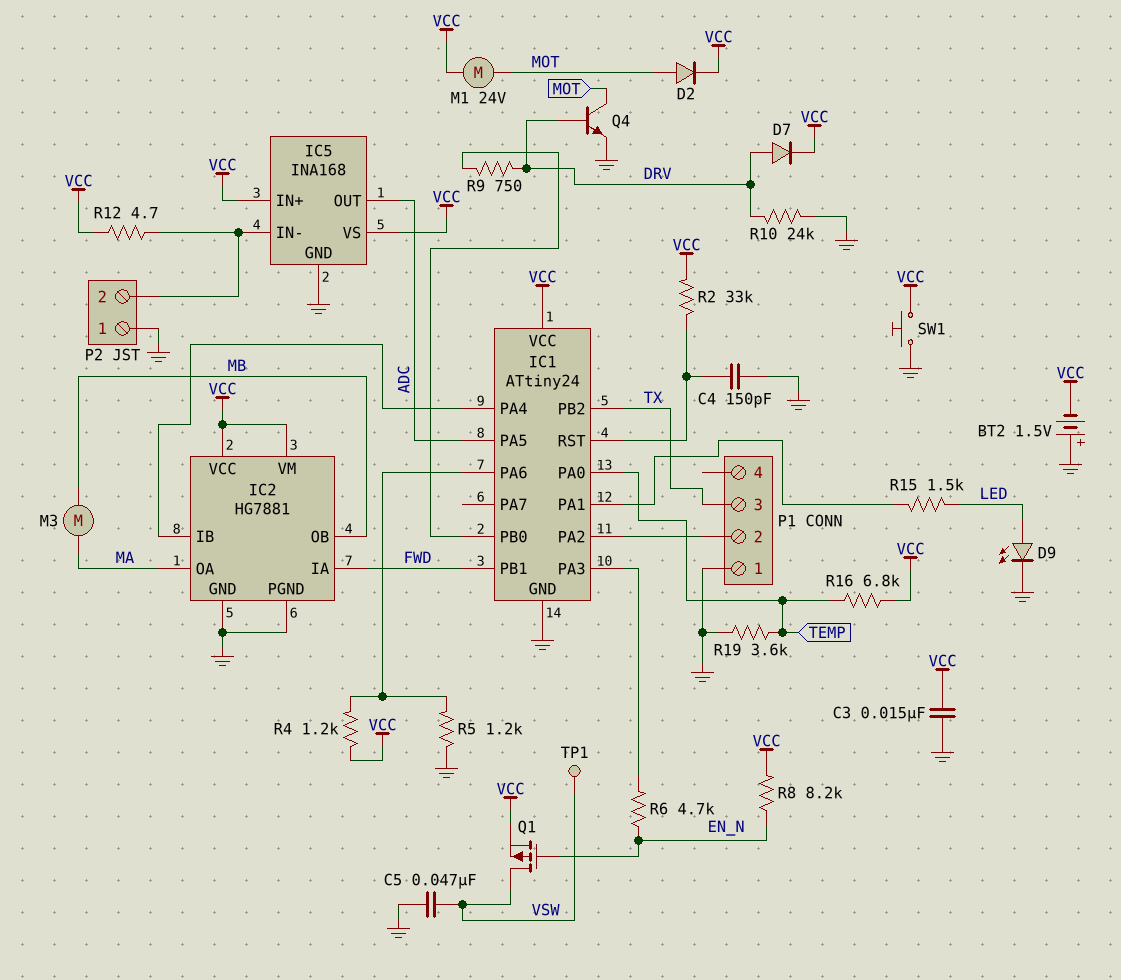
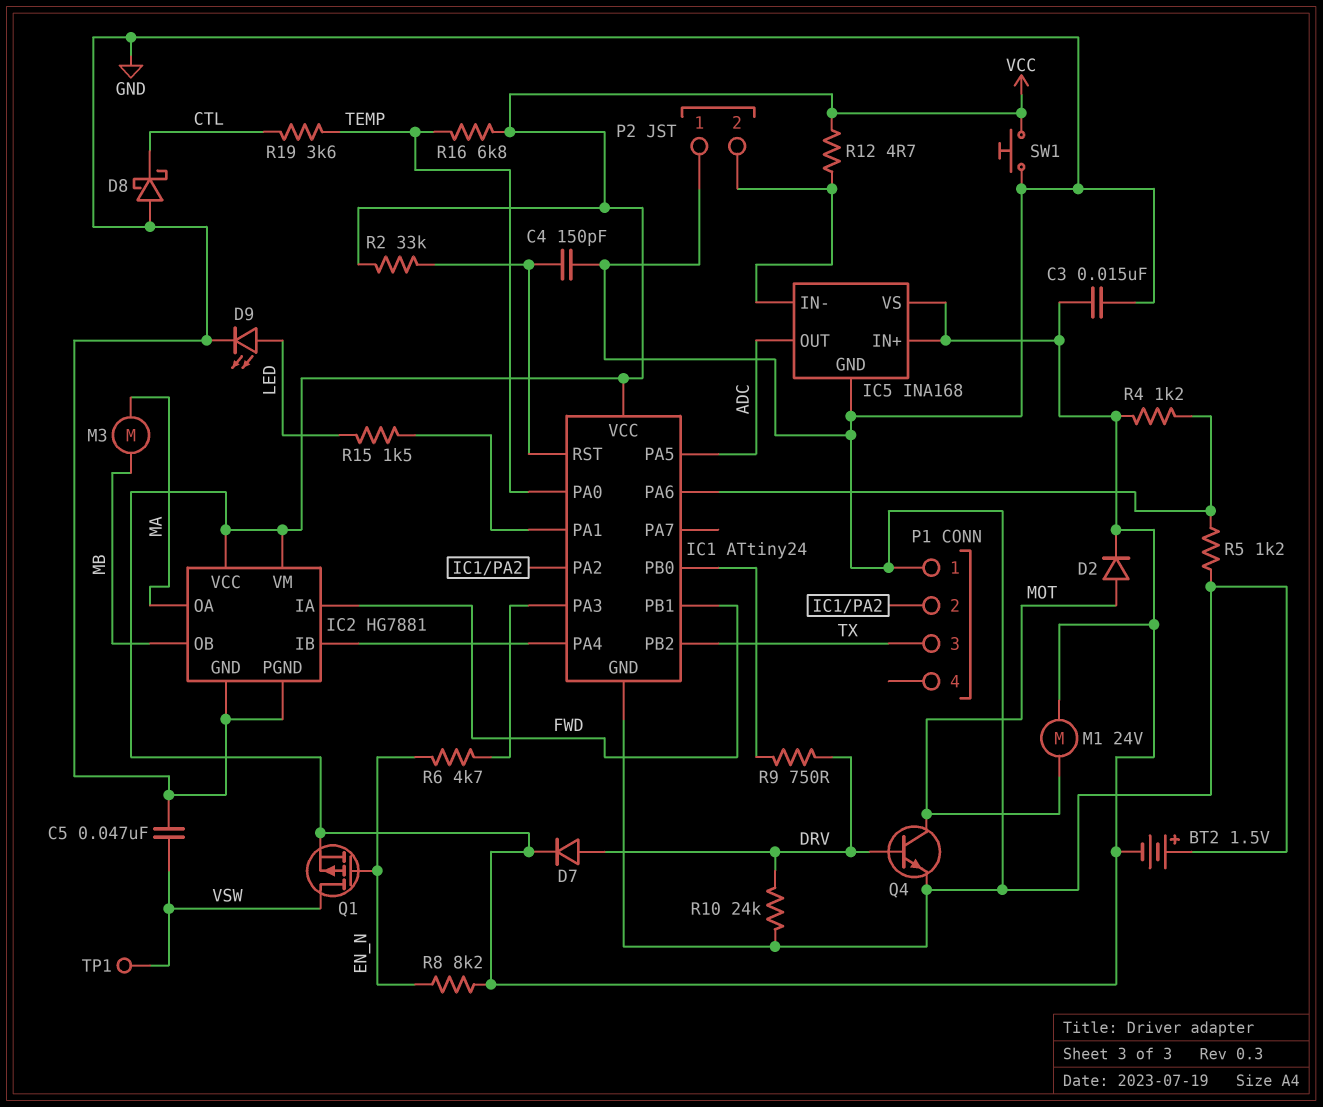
D8: none -> schottky (A GND, K CTL)
R19: 3.6k (GND, TEMP) -> 3.6k (CTL, TEMP)

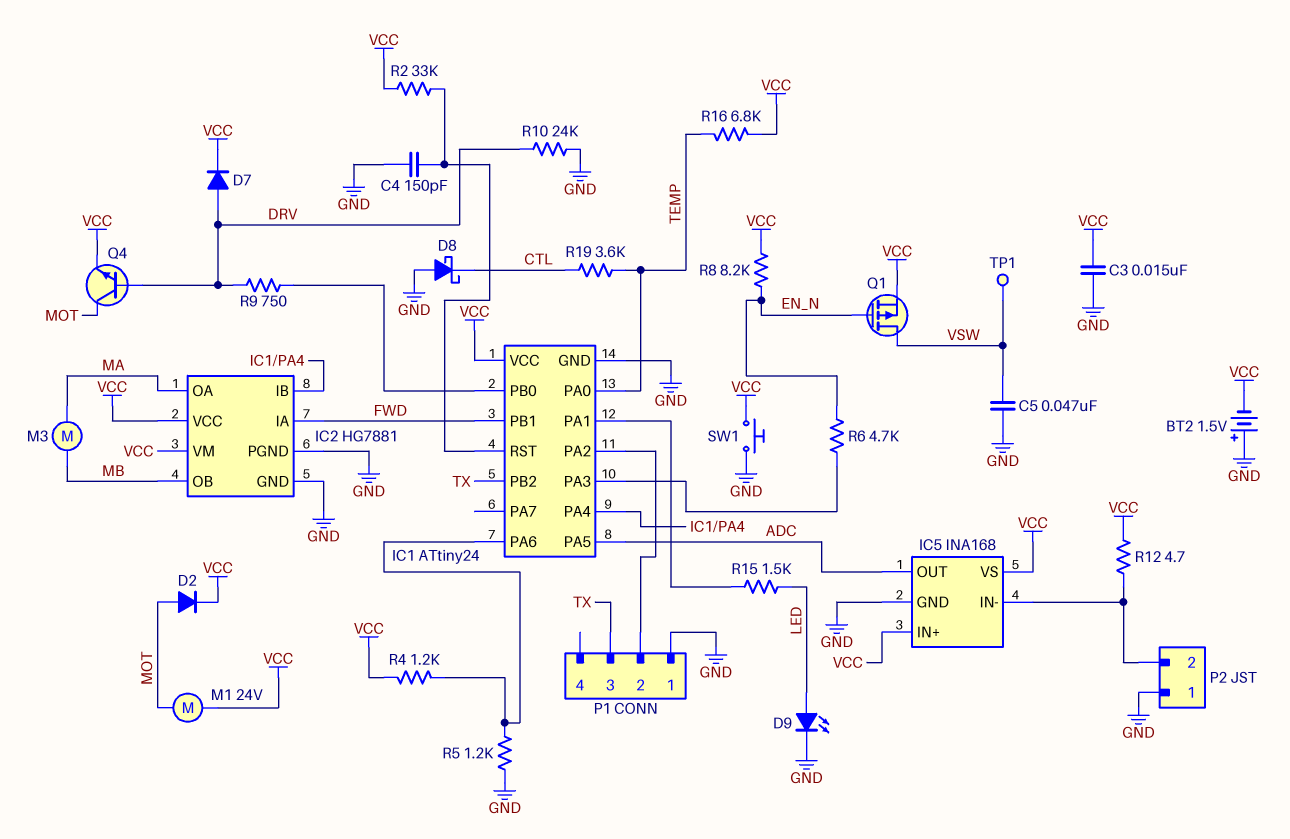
Q4: NPN (B DRV, C MOT, E GND) -> NPN (B DRV, C MOT, E VCC)

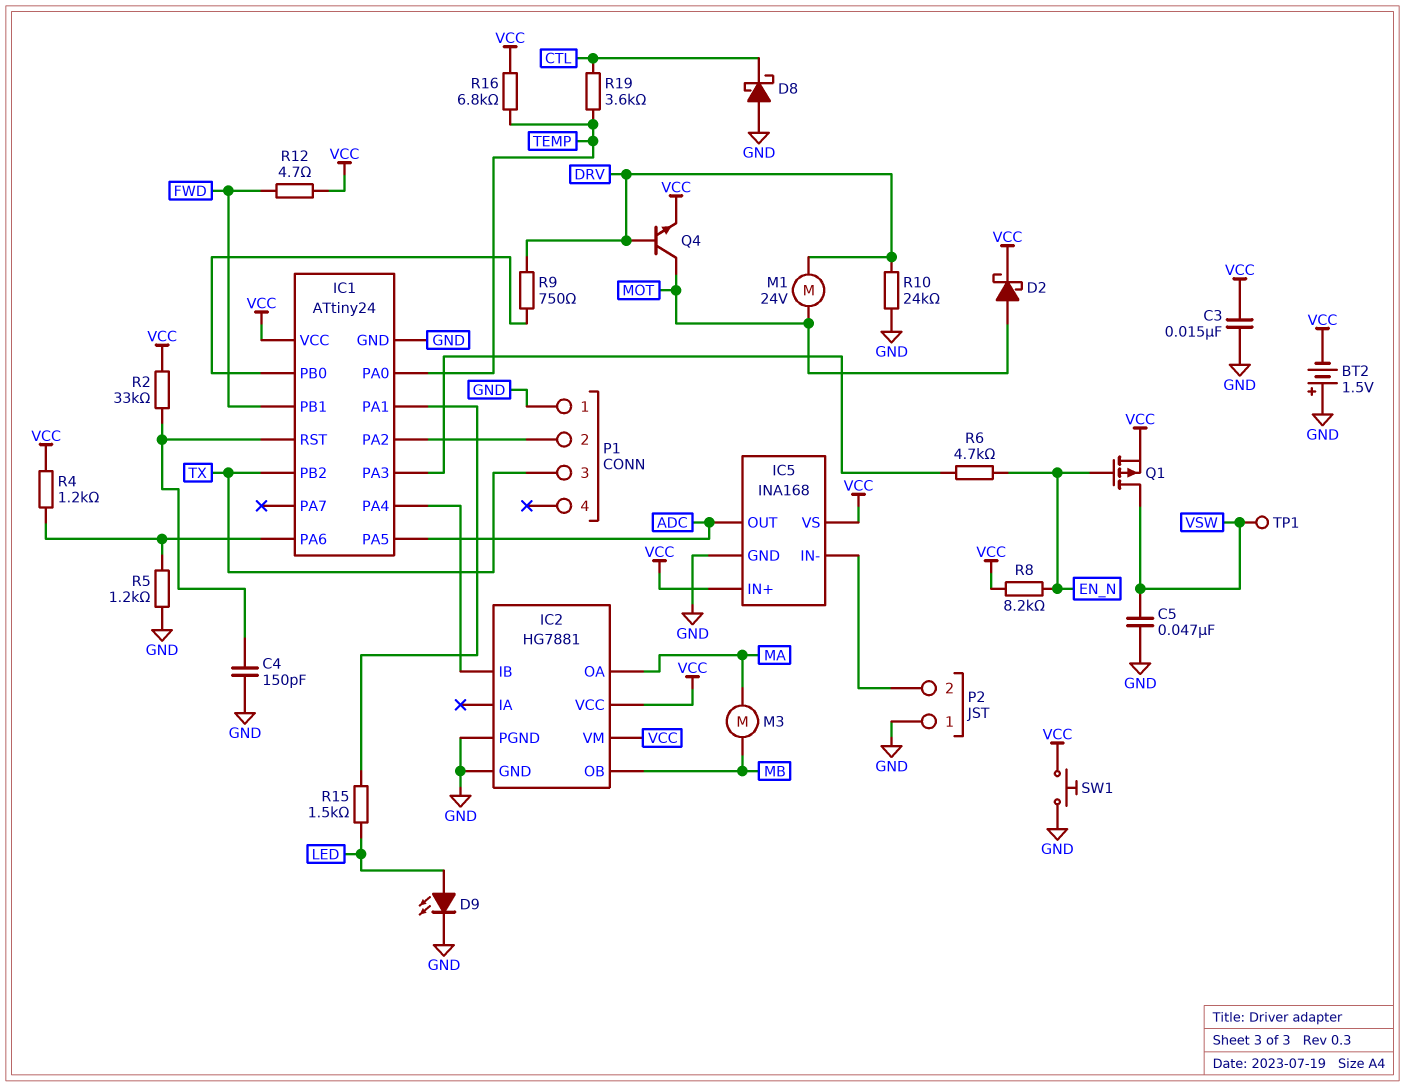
D2: diode (A MOT, K VCC) -> schottky (A MOT, K VCC)
D7: diode (A DRV, K VCC) -> none
IC2 pin IA: FWD -> none
M1: motor 24V (MOT, VCC) -> motor 24V (DRV, MOT)
R12: 4.7 (IC5/IN-, VCC) -> 4.7 (FWD, VCC)

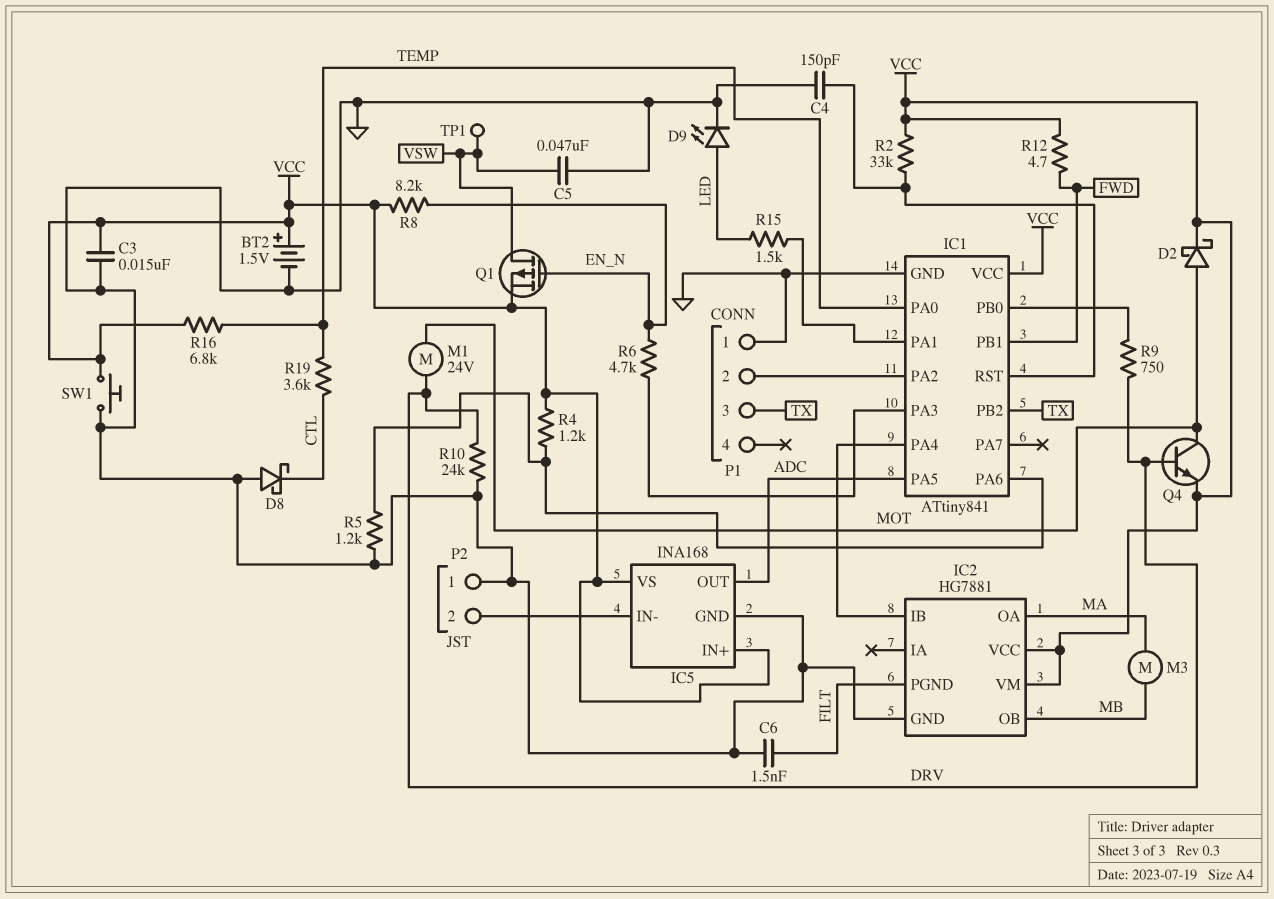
BT2: 1.5V (plus GND, minus VCC) -> 1.5V (plus VCC, minus GND)
C6: none -> 1.5nF (FILT, GND)
IC1: ATtiny24 -> ATtiny841
IC2 pin PGND: GND -> FILT

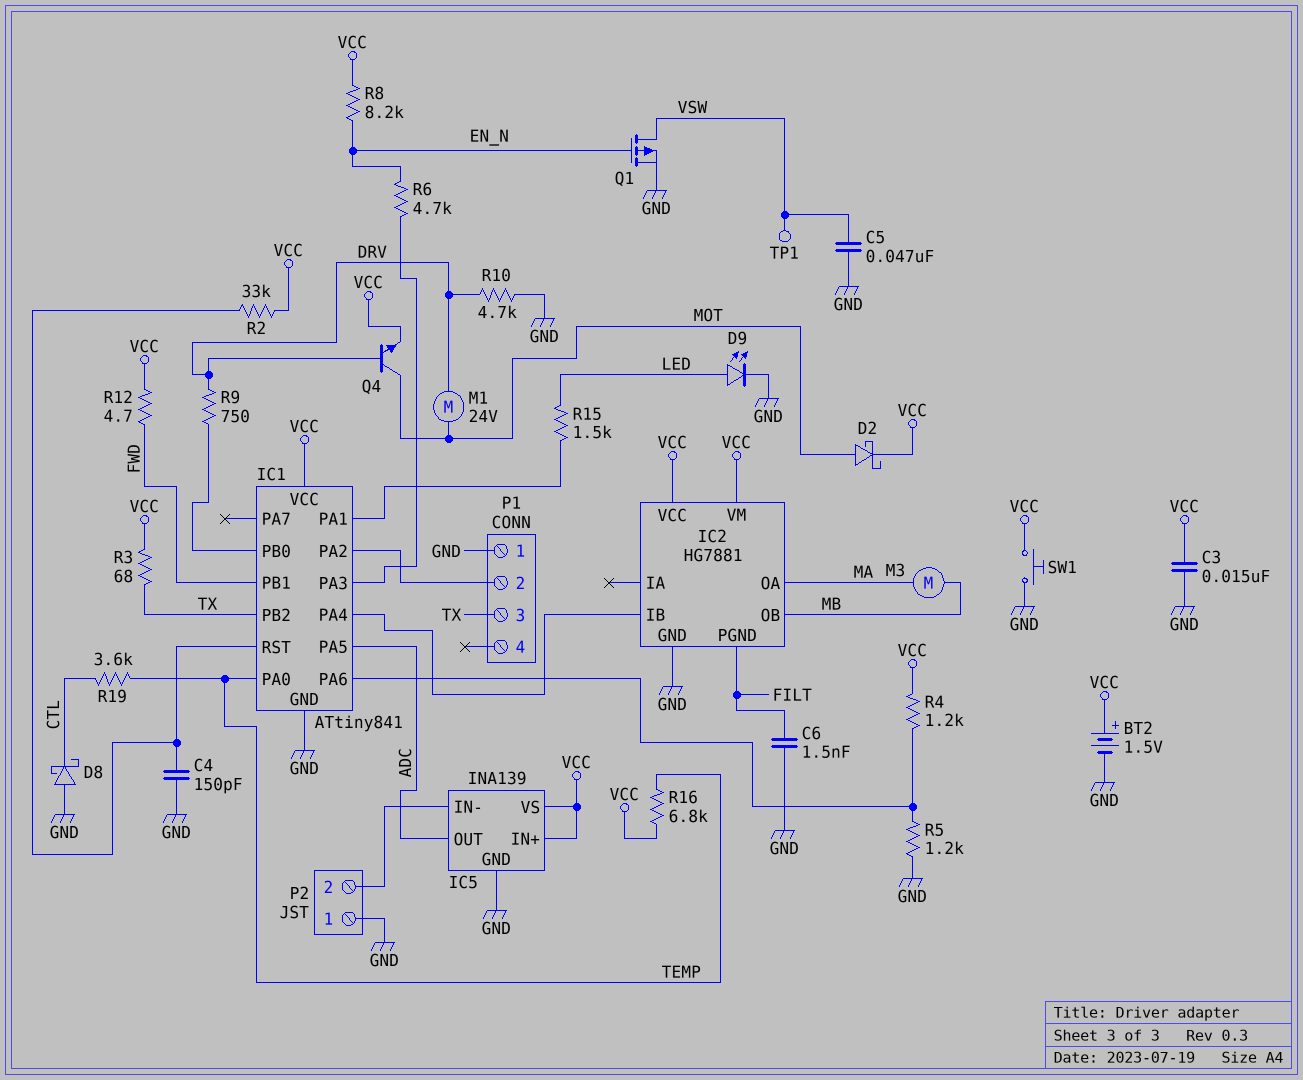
IC5: INA168 -> INA139
Q1: PMOS (G EN_N, D VSW, S VCC) -> PMOS (G EN_N, D VSW, S GND)
R3: none -> 68 (TX, VCC)
R10: 24k (DRV, GND) -> 4.7k (DRV, GND)

